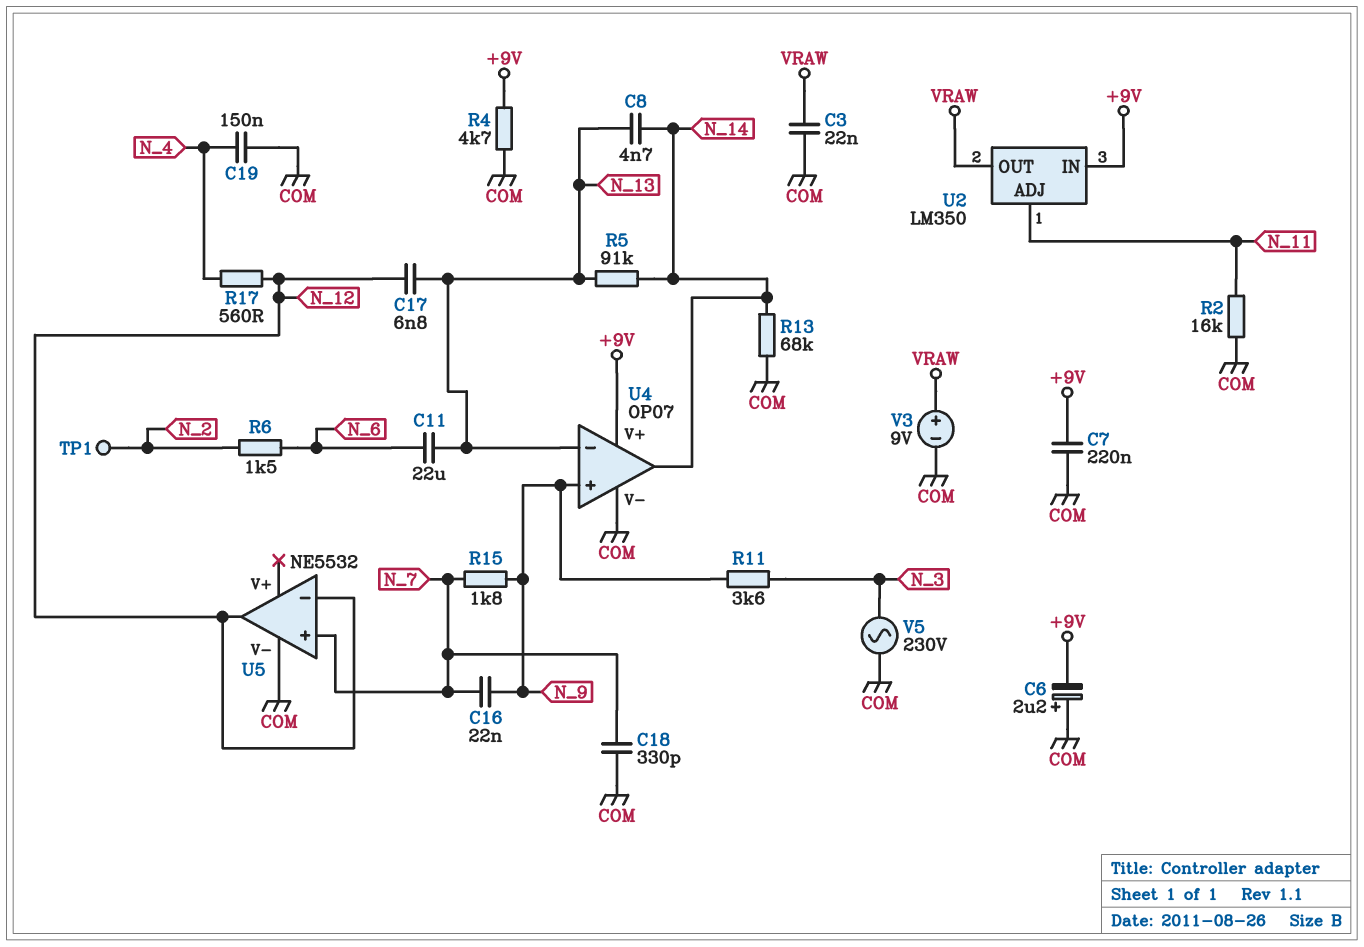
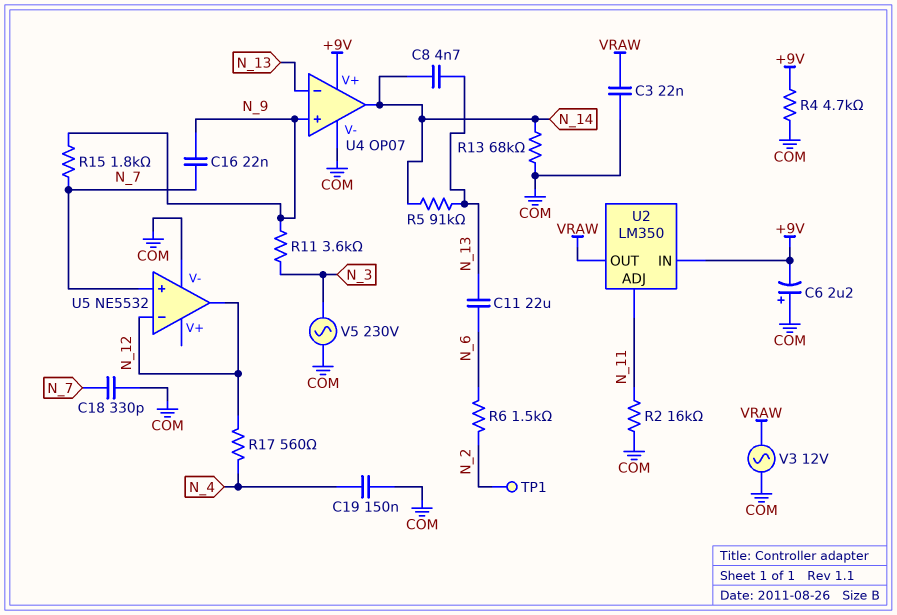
C7: 220nF (+9V, COM) -> none
C17: 6.8nF (N_12, N_13) -> none
V3: 9V (plus VRAW, minus COM) -> AC 12V (COM, VRAW)

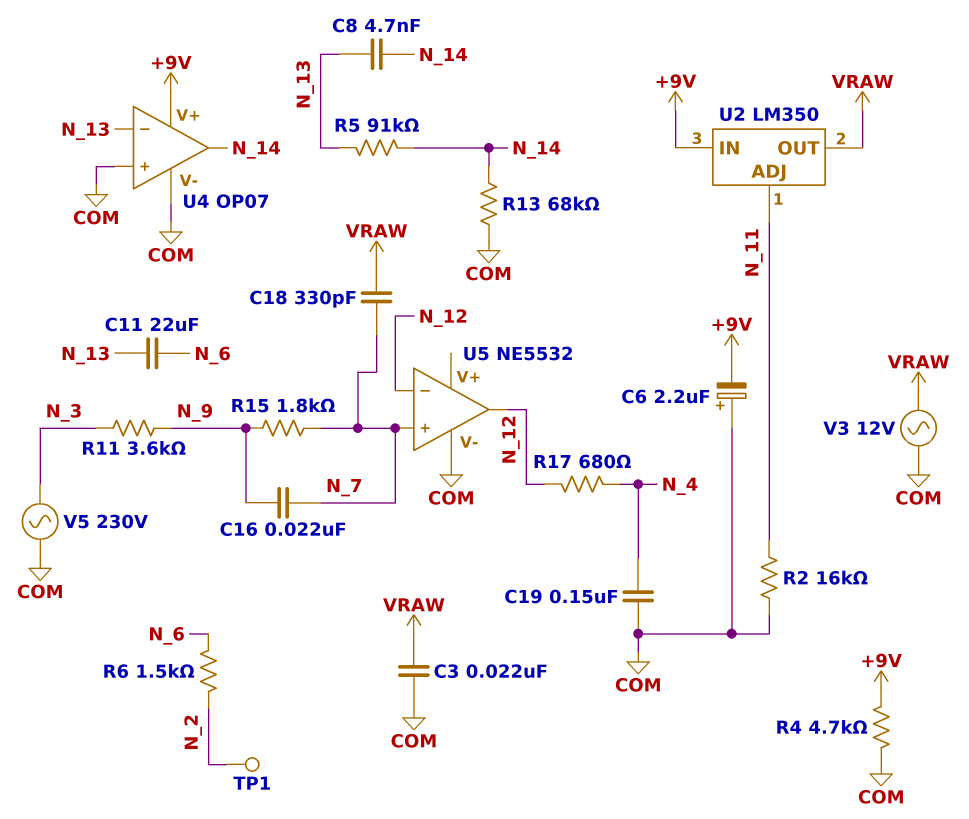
C18: 330pF (COM, N_7) -> 330pF (N_7, VRAW)
R17: 560 (N_4, N_12) -> 680 (N_4, N_12)
U4 pin in+: N_9 -> COM

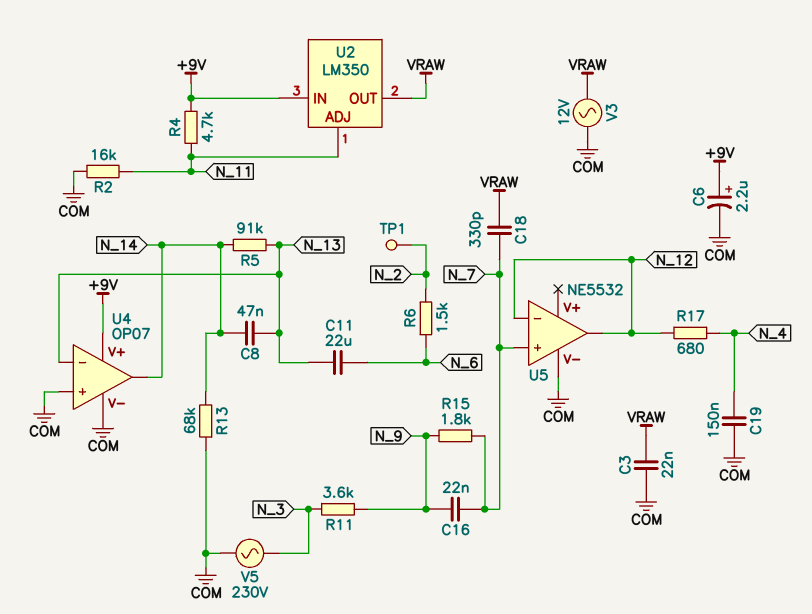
C6: 2.2uF (plus COM, minus +9V) -> 2.2uF (plus +9V, minus COM)
C8: 4.7nF (N_13, N_14) -> 47nF (N_13, N_14)
R4: 4.7k (+9V, COM) -> 4.7k (+9V, N_11)

